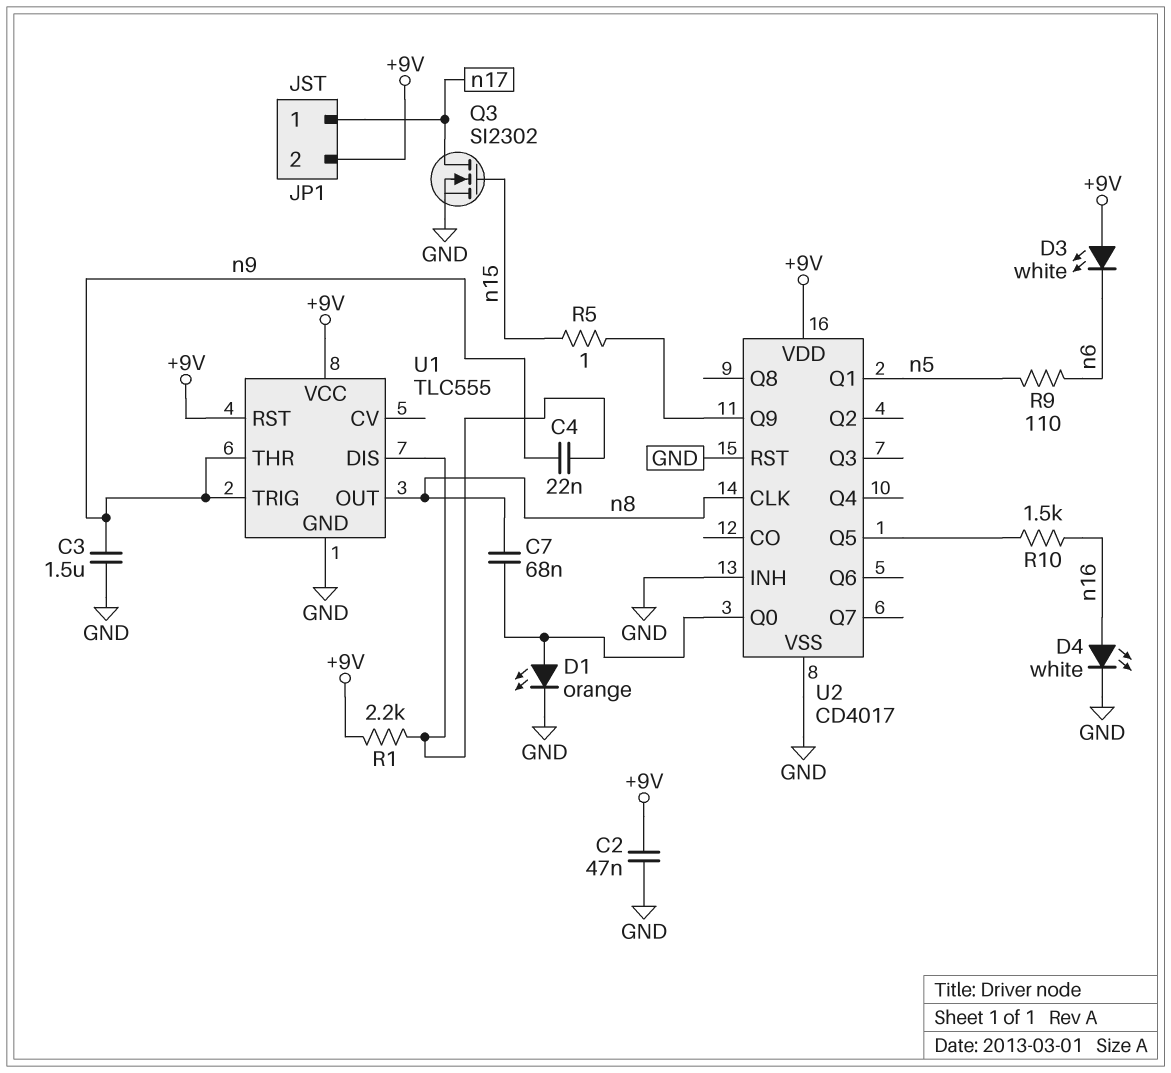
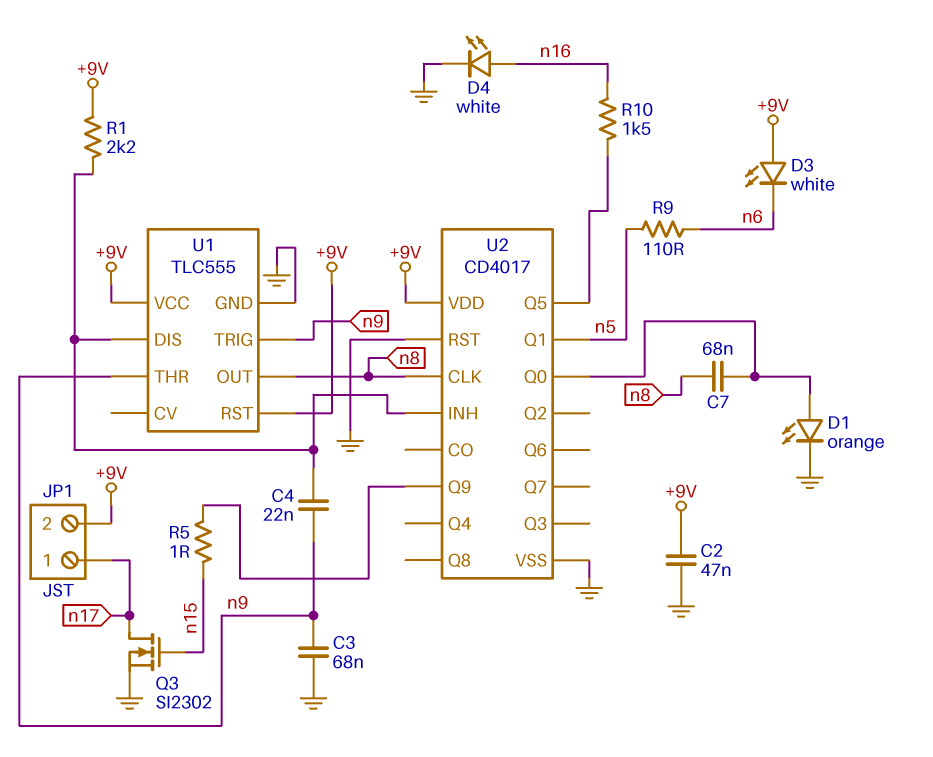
C3: 1.5uF (GND, n9) -> 68nF (GND, n9)
U2 pin INH: GND -> U1/DIS

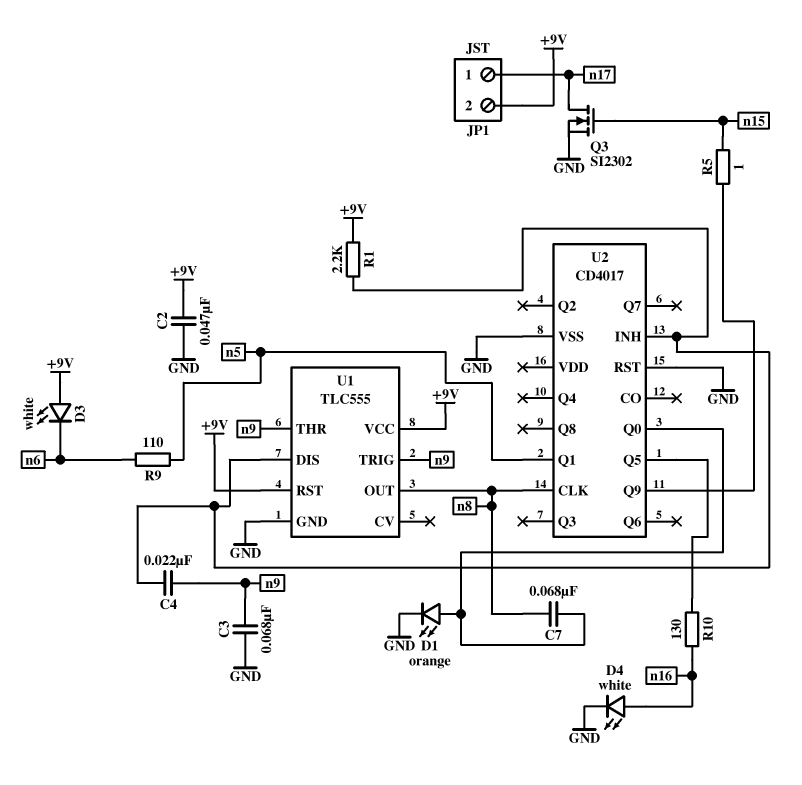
R10: 1.5k (U2/Q5, n16) -> 130 (U2/Q5, n16)
U2 pin VDD: +9V -> none

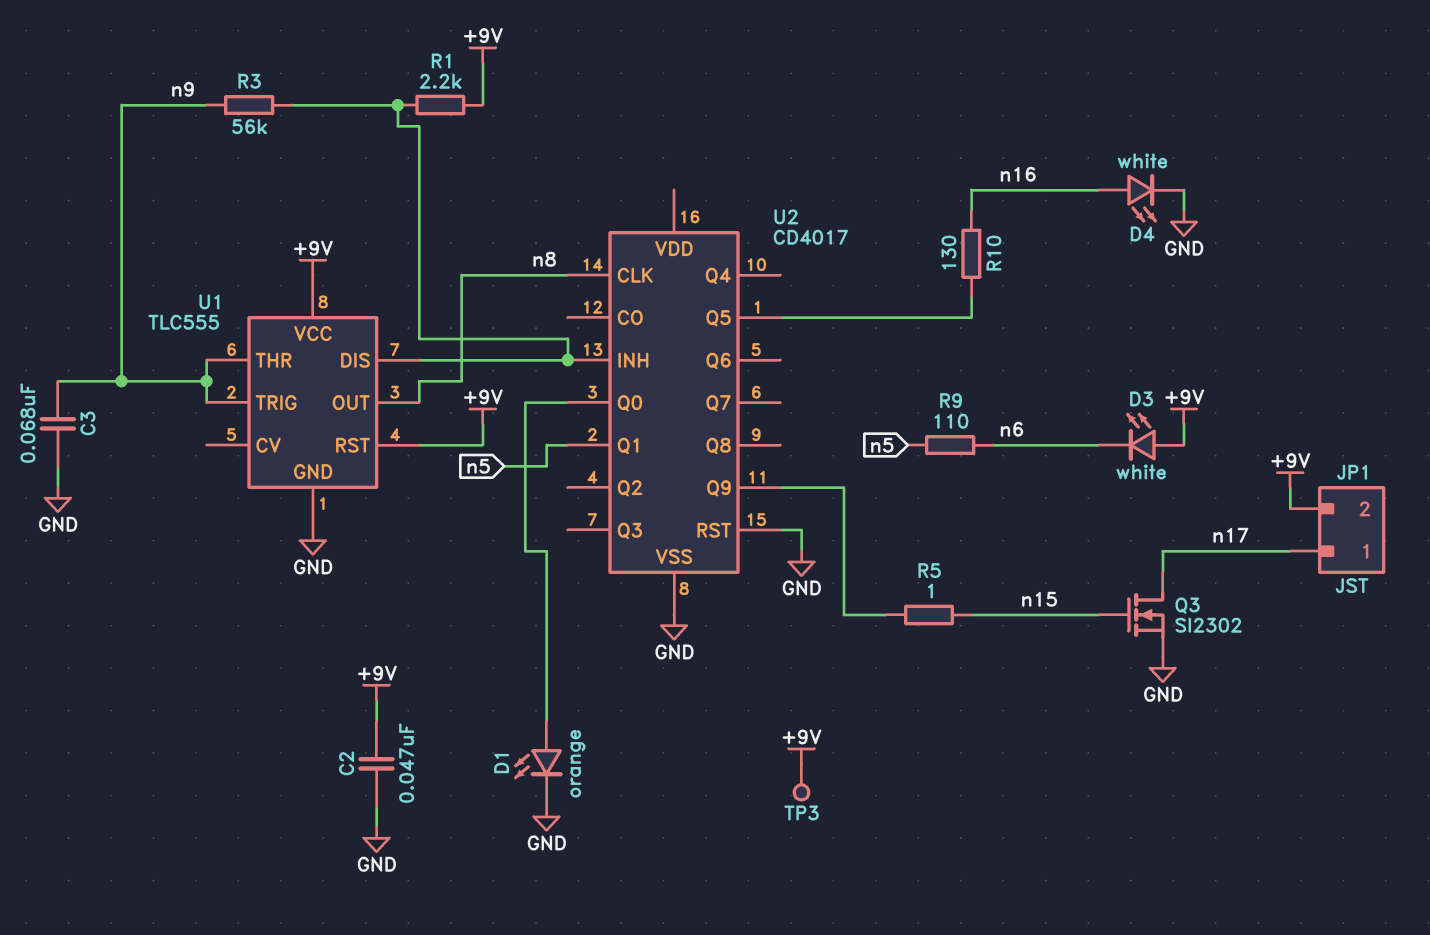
C4: 22nF (U1/DIS, n9) -> none
C7: 68nF (U2/Q0, n8) -> none
R3: none -> 56k (U1/DIS, n9)
TP3: none -> test point (+9V)

